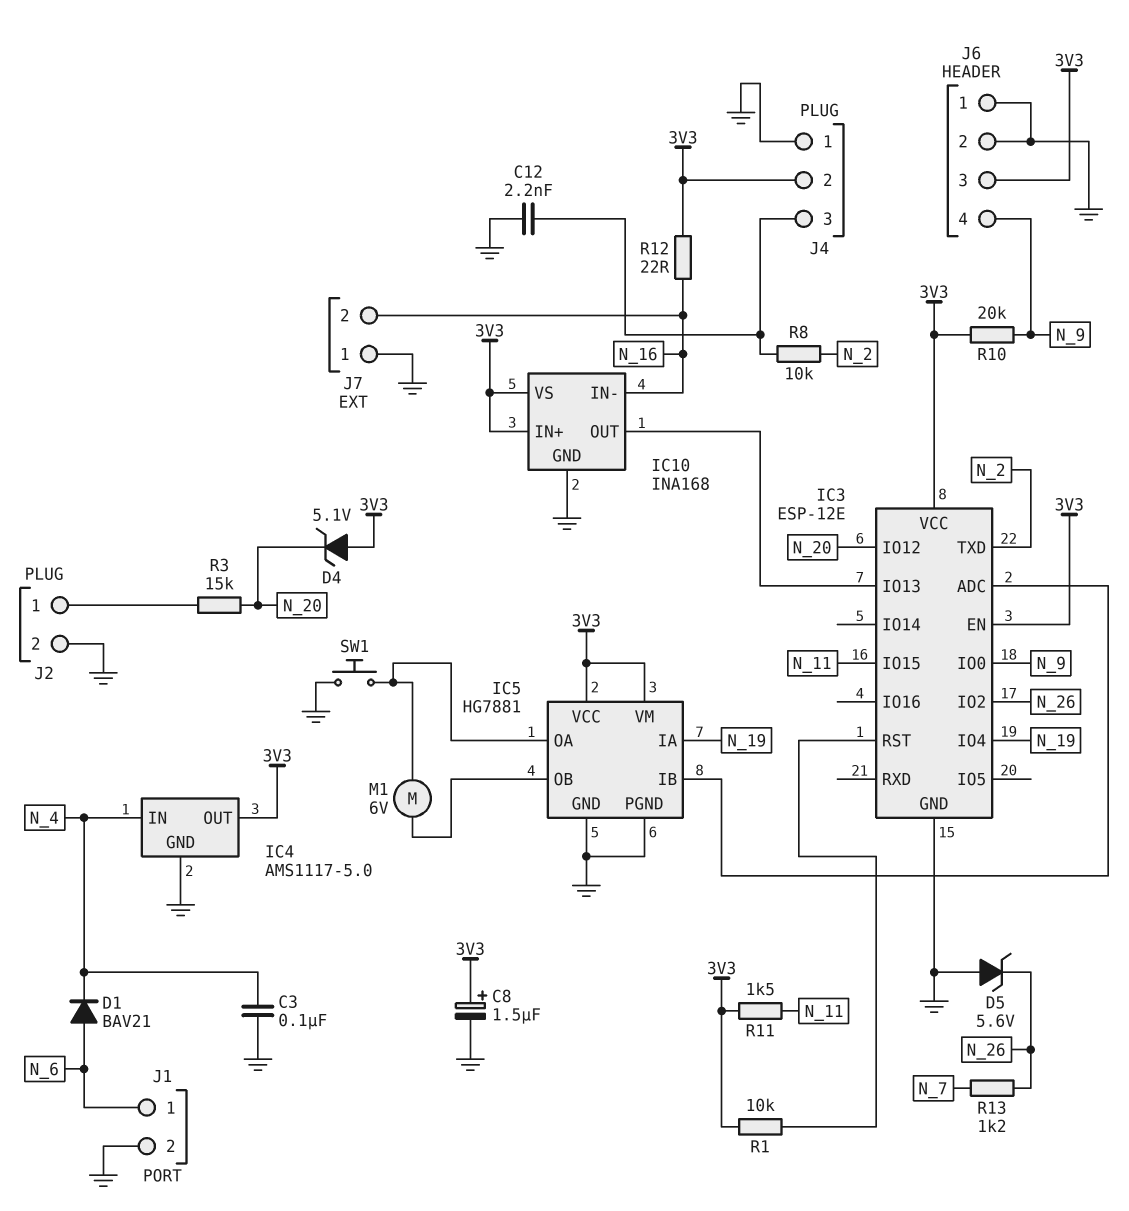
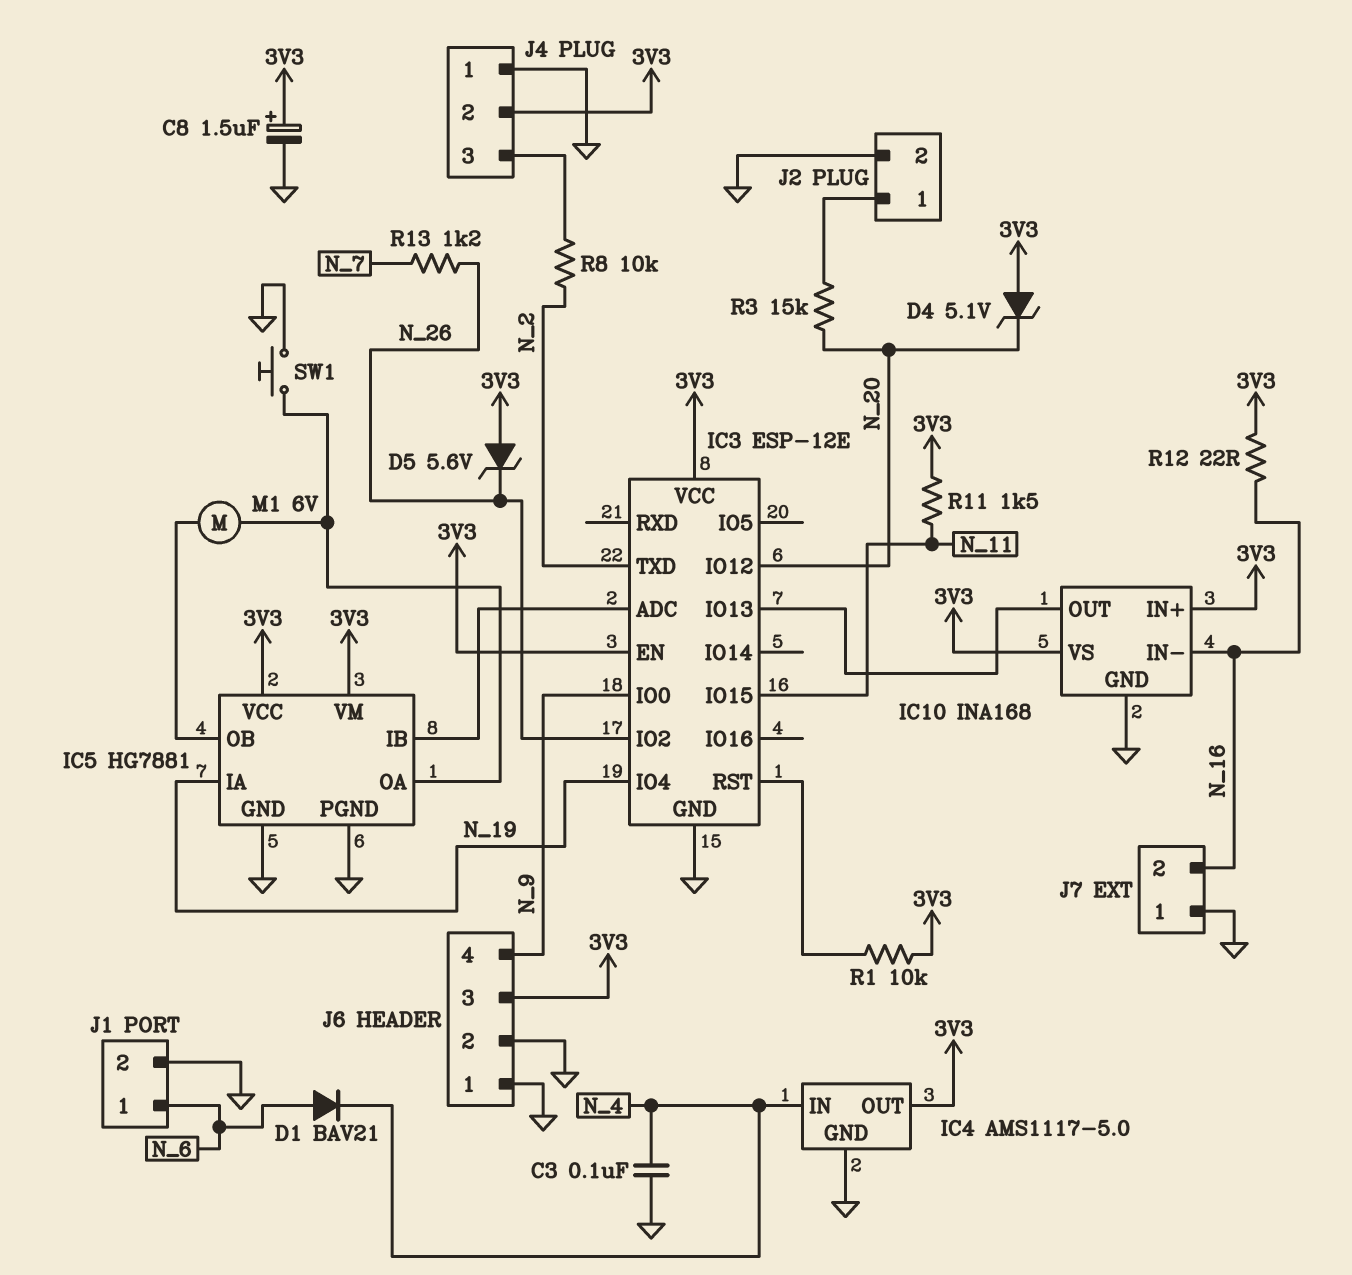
C12: 2.2nF (GND, J4/3) -> none
D5: zener 5.6V (A GND, K N_26) -> zener 5.6V (A 3V3, K N_26)
R10: 20k (3V3, N_9) -> none

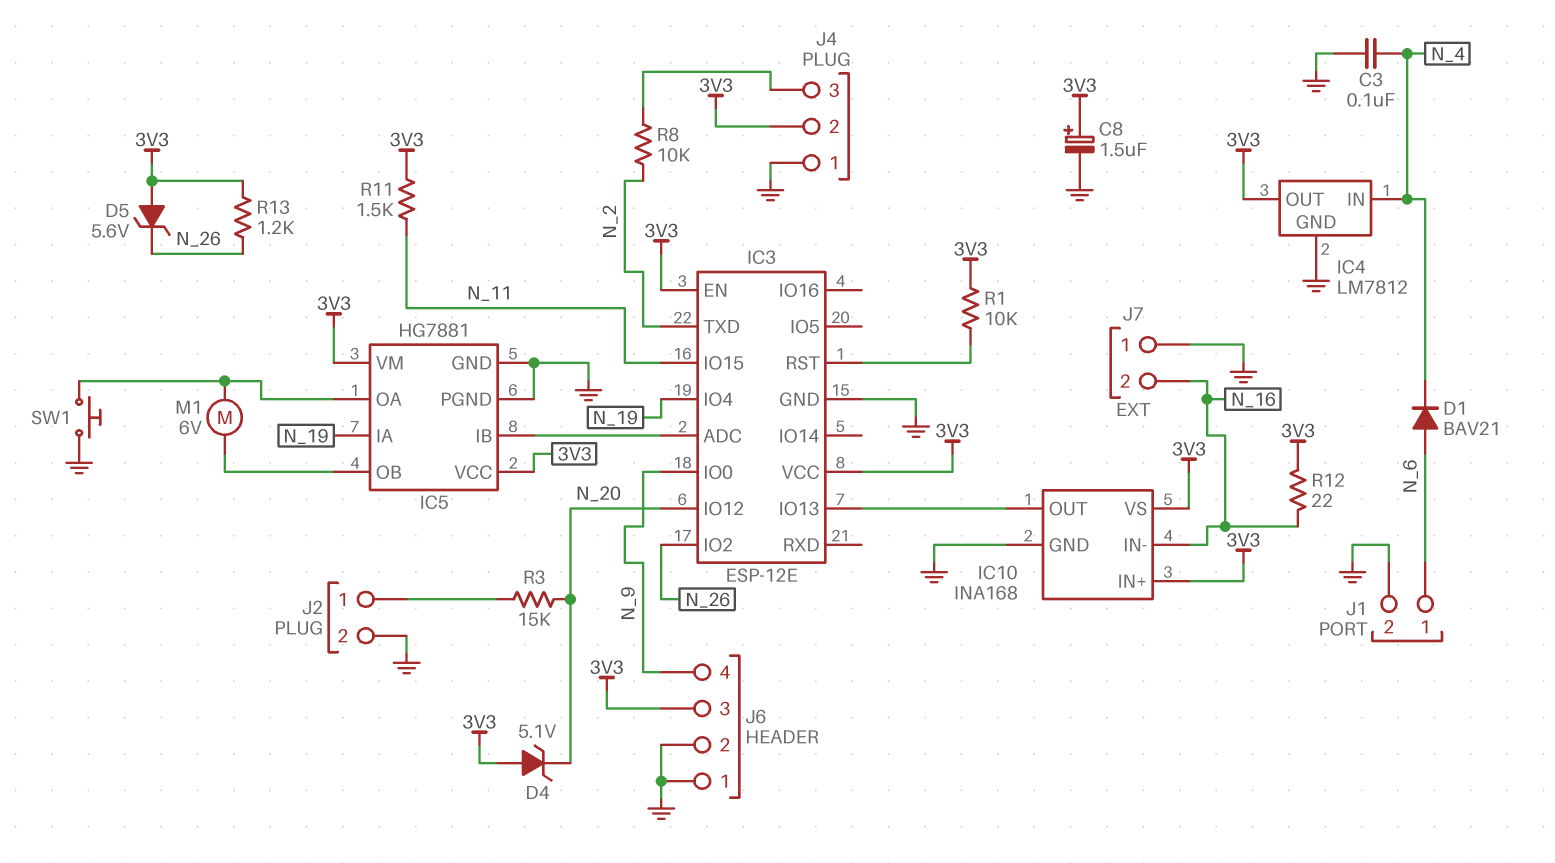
IC4: AMS1117-5.0 -> LM7812
R13: 1.2k (N_7, N_26) -> 1.2k (3V3, N_26)

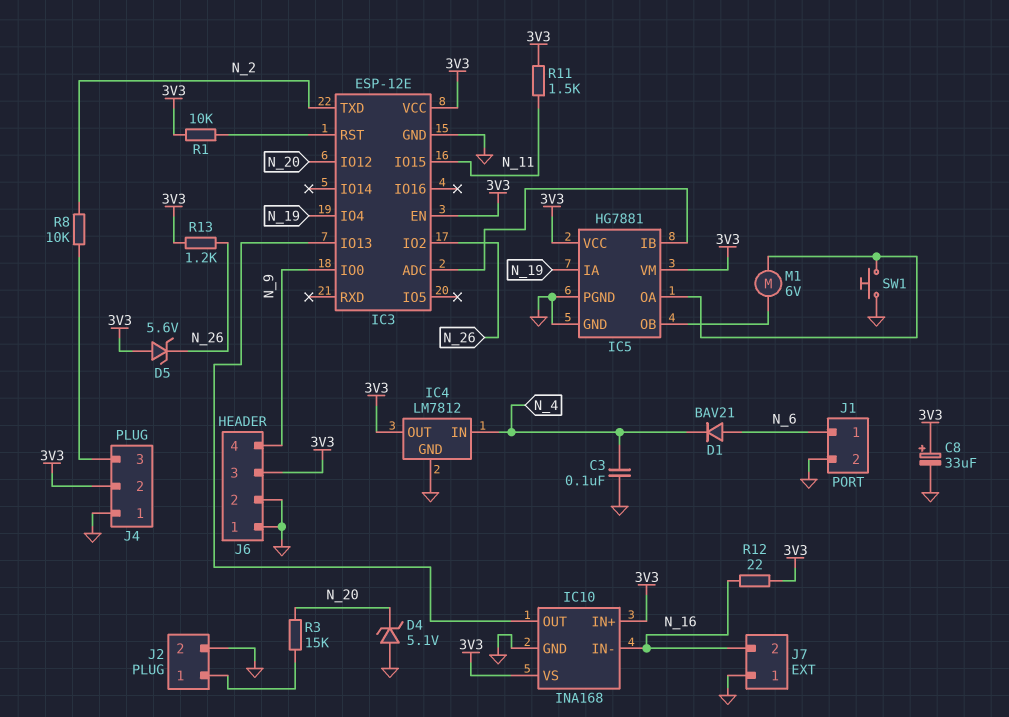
C8: 1.5uF (plus 3V3, minus GND) -> 33uF (plus 3V3, minus GND)
D4: zener 5.1V (A 3V3, K N_20) -> zener 5.1V (A GND, K N_20)

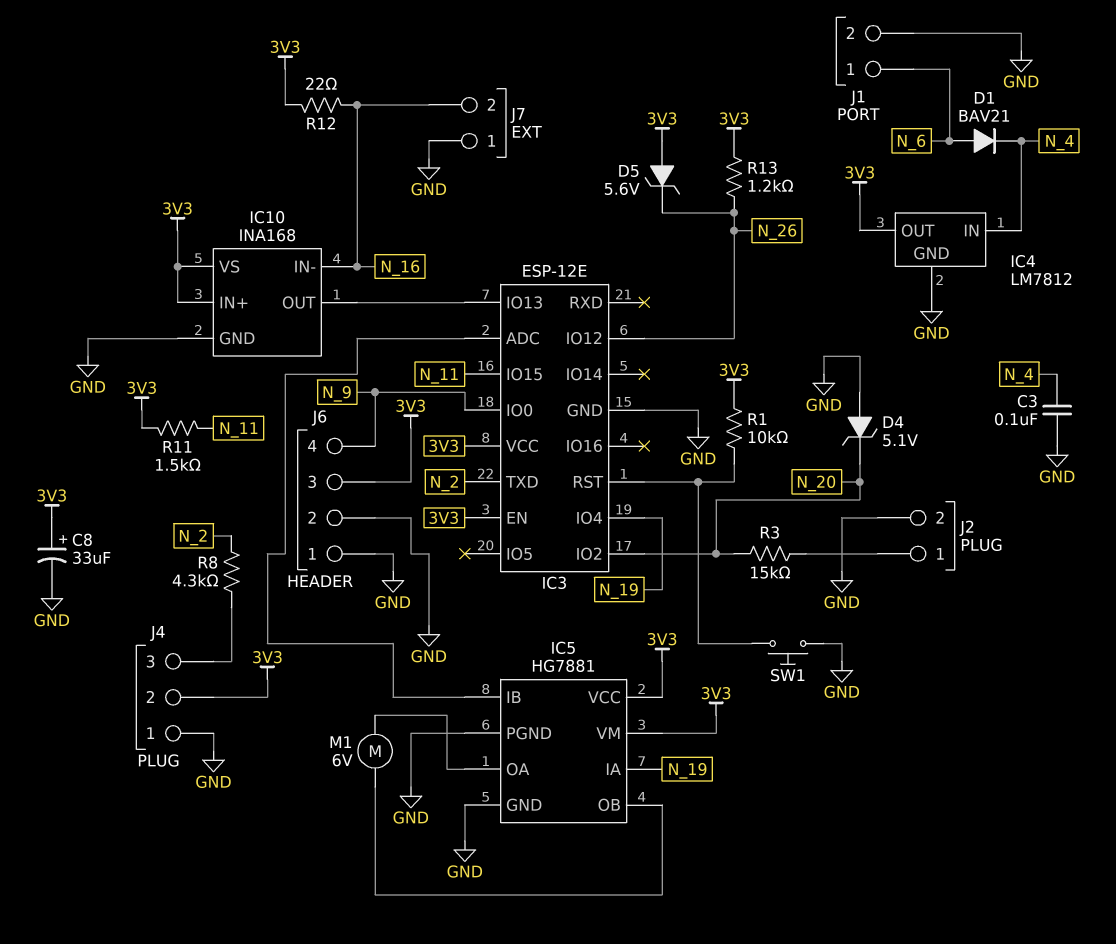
IC3 pin IO2: N_26 -> N_20
IC3 pin IO12: N_20 -> N_26
R8: 10k (J4/3, N_2) -> 4.3k (J4/3, N_2)
SW1: button (GND, IC5/OA) -> button (GND, IC3/RST)

